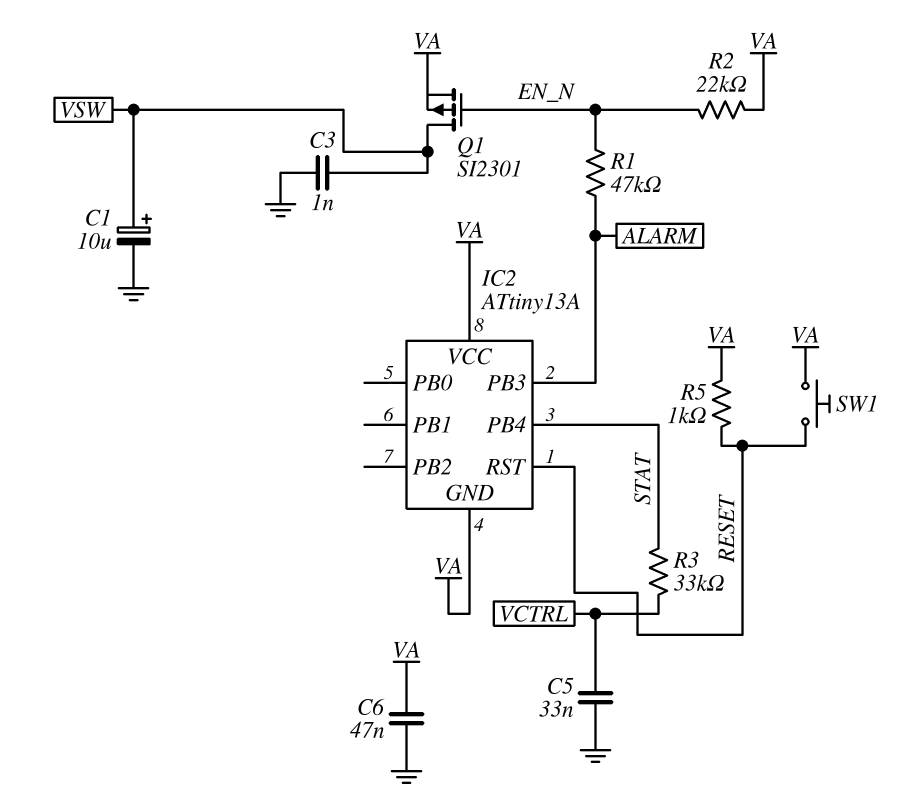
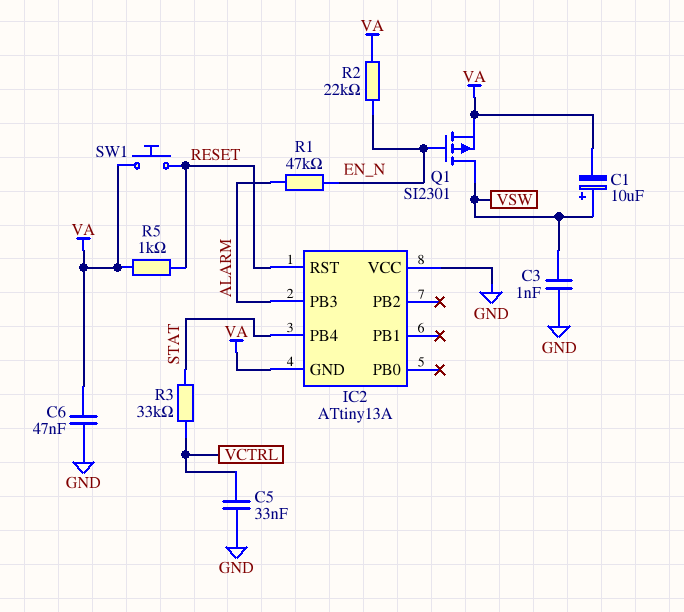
C1: 10uF (plus VSW, minus GND) -> 10uF (plus VSW, minus VA)
IC2 pin VCC: VA -> GND

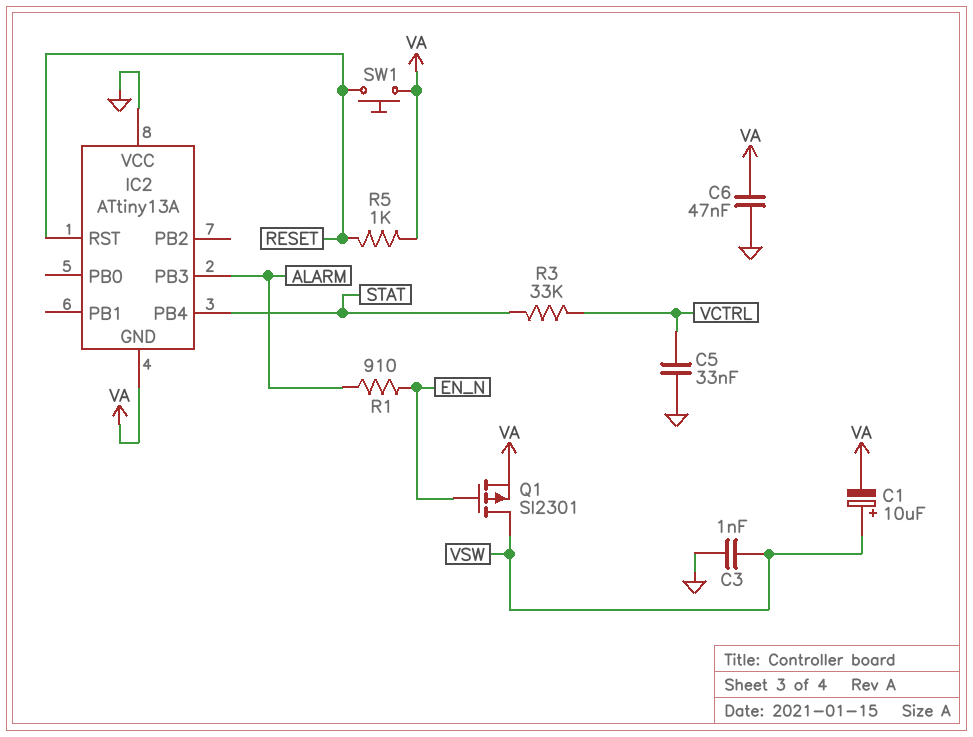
R1: 47k (ALARM, EN_N) -> 910 (ALARM, EN_N)
R2: 22k (EN_N, VA) -> none

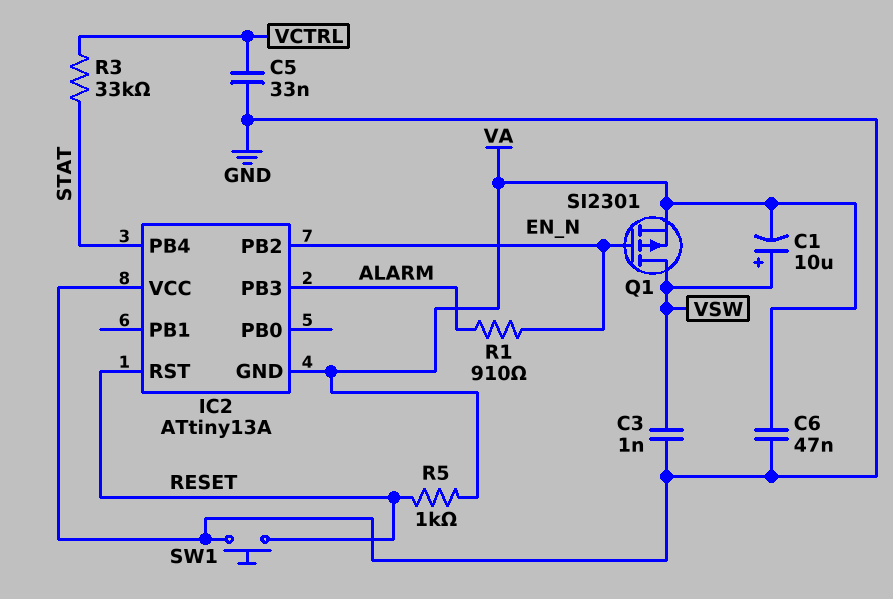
IC2 pin PB2: none -> EN_N
SW1: button (RESET, VA) -> button (GND, RESET)

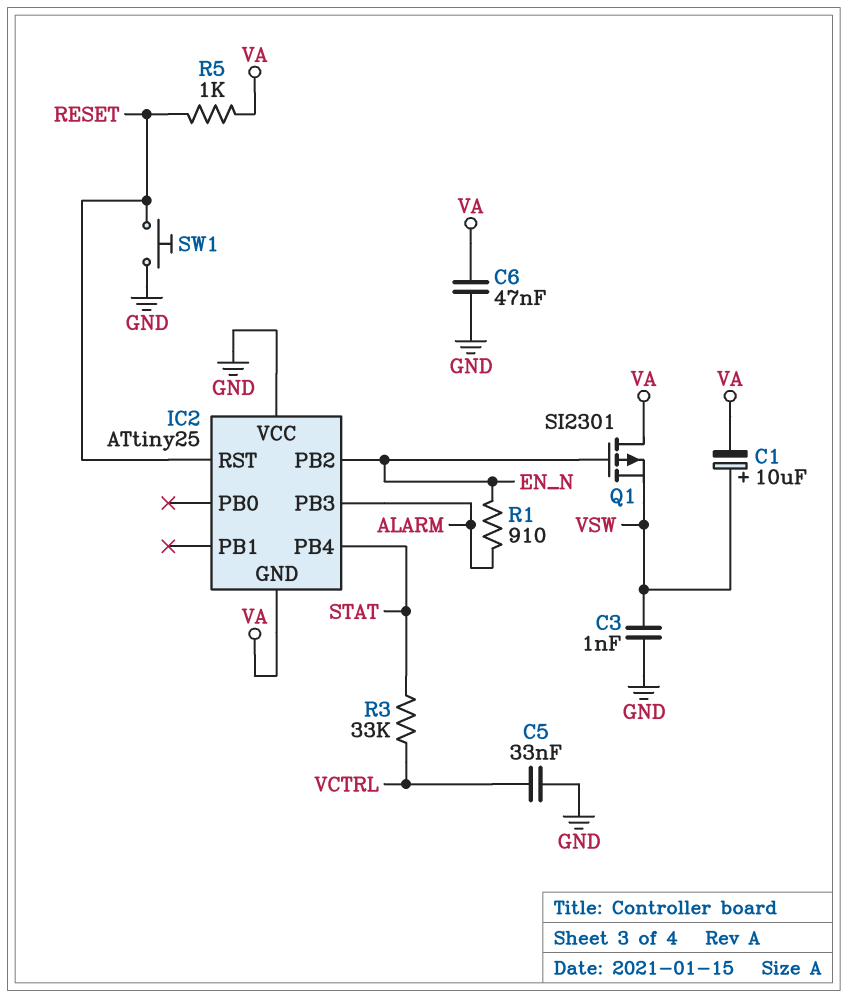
IC2: ATtiny13A -> ATtiny25
Q1: PMOS SI2301 (G EN_N, D VSW, S VA) -> PMOS SI2301 (G EN_N, D VA, S VSW)

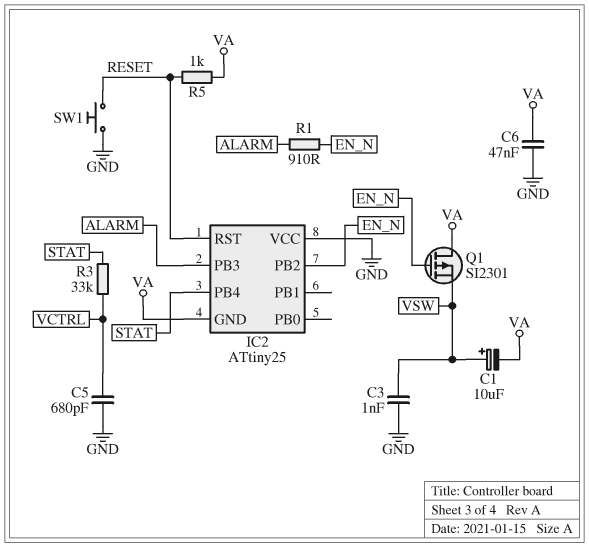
C5: 33nF (GND, VCTRL) -> 680pF (GND, VCTRL)

